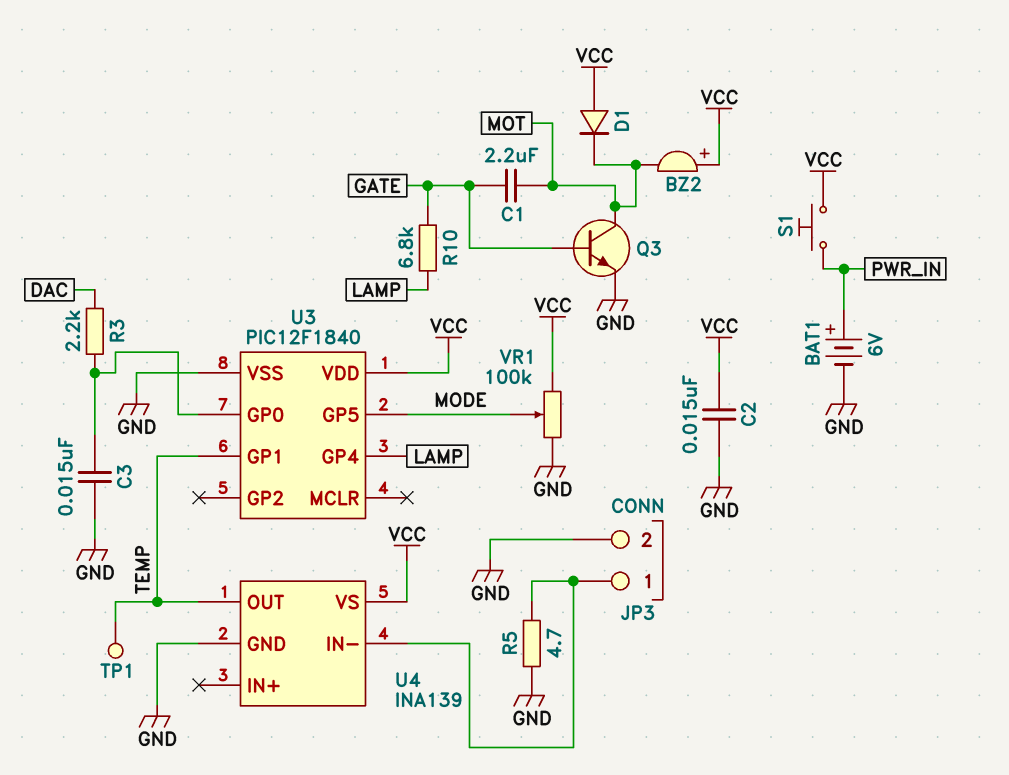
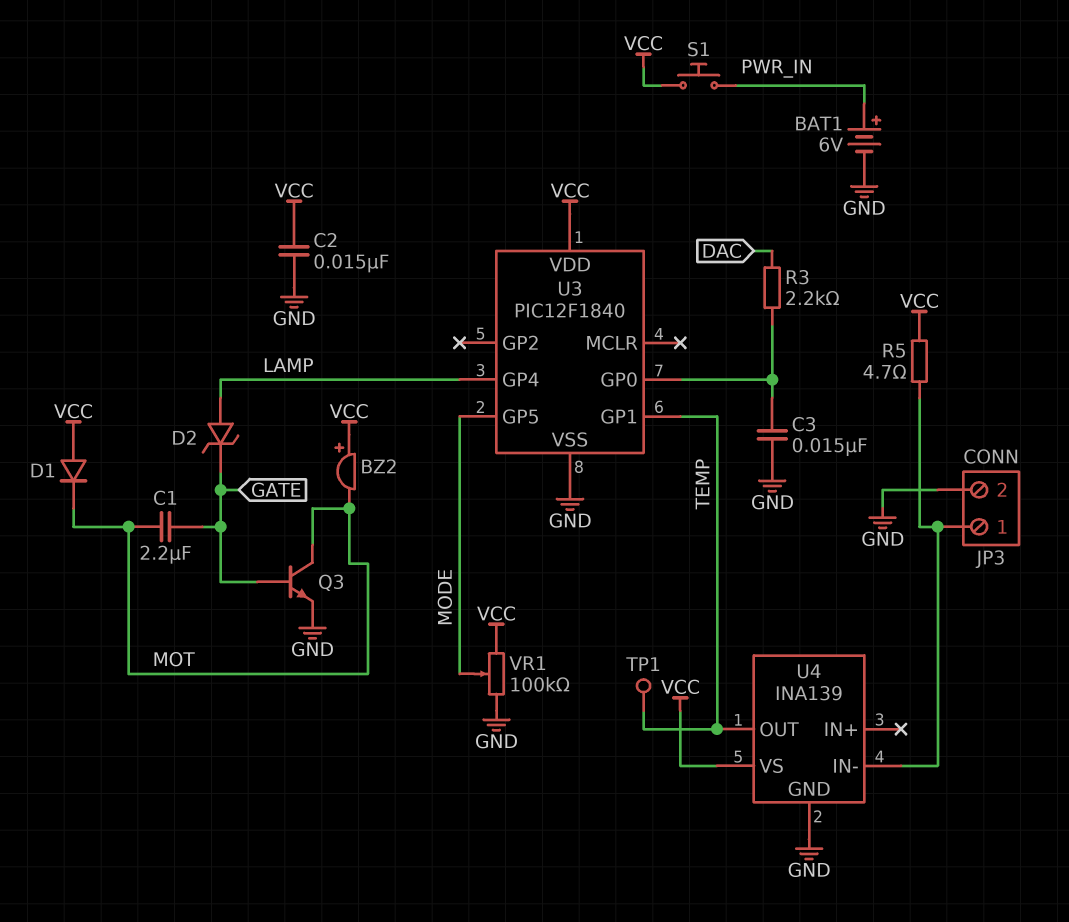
D2: none -> zener (A LAMP, K GATE)
R5: 4.7 (GND, JP3/1) -> 4.7 (JP3/1, VCC)
R10: 6.8k (GATE, LAMP) -> none

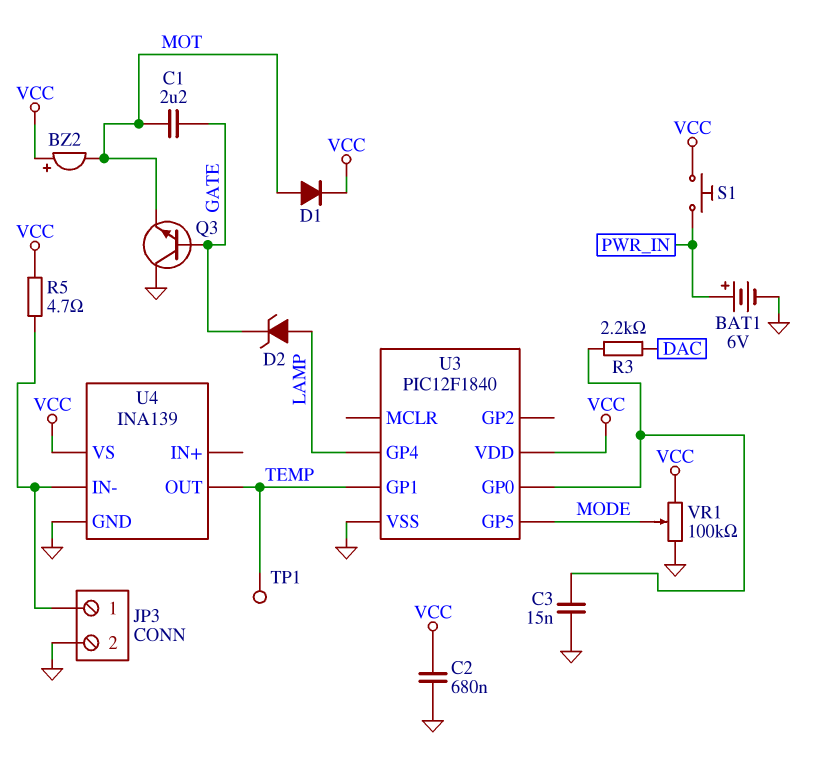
C2: 15nF (GND, VCC) -> 680nF (GND, VCC)
D1: diode (A VCC, K MOT) -> diode (A MOT, K VCC)
Q3: NPN (B GATE, C MOT, E GND) -> NPN (B GATE, C GND, E MOT)

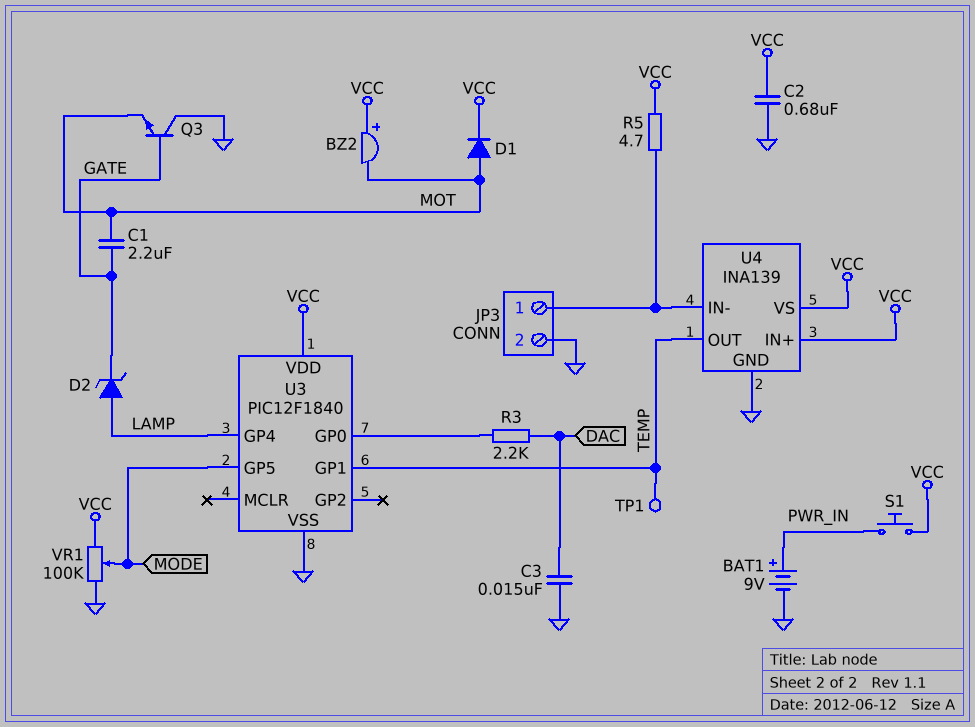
BAT1: 6V (plus PWR_IN, minus GND) -> 9V (plus PWR_IN, minus GND)
C3: 15nF (GND, U3/GP0) -> 15nF (DAC, GND)
U4 pin IN+: none -> VCC

